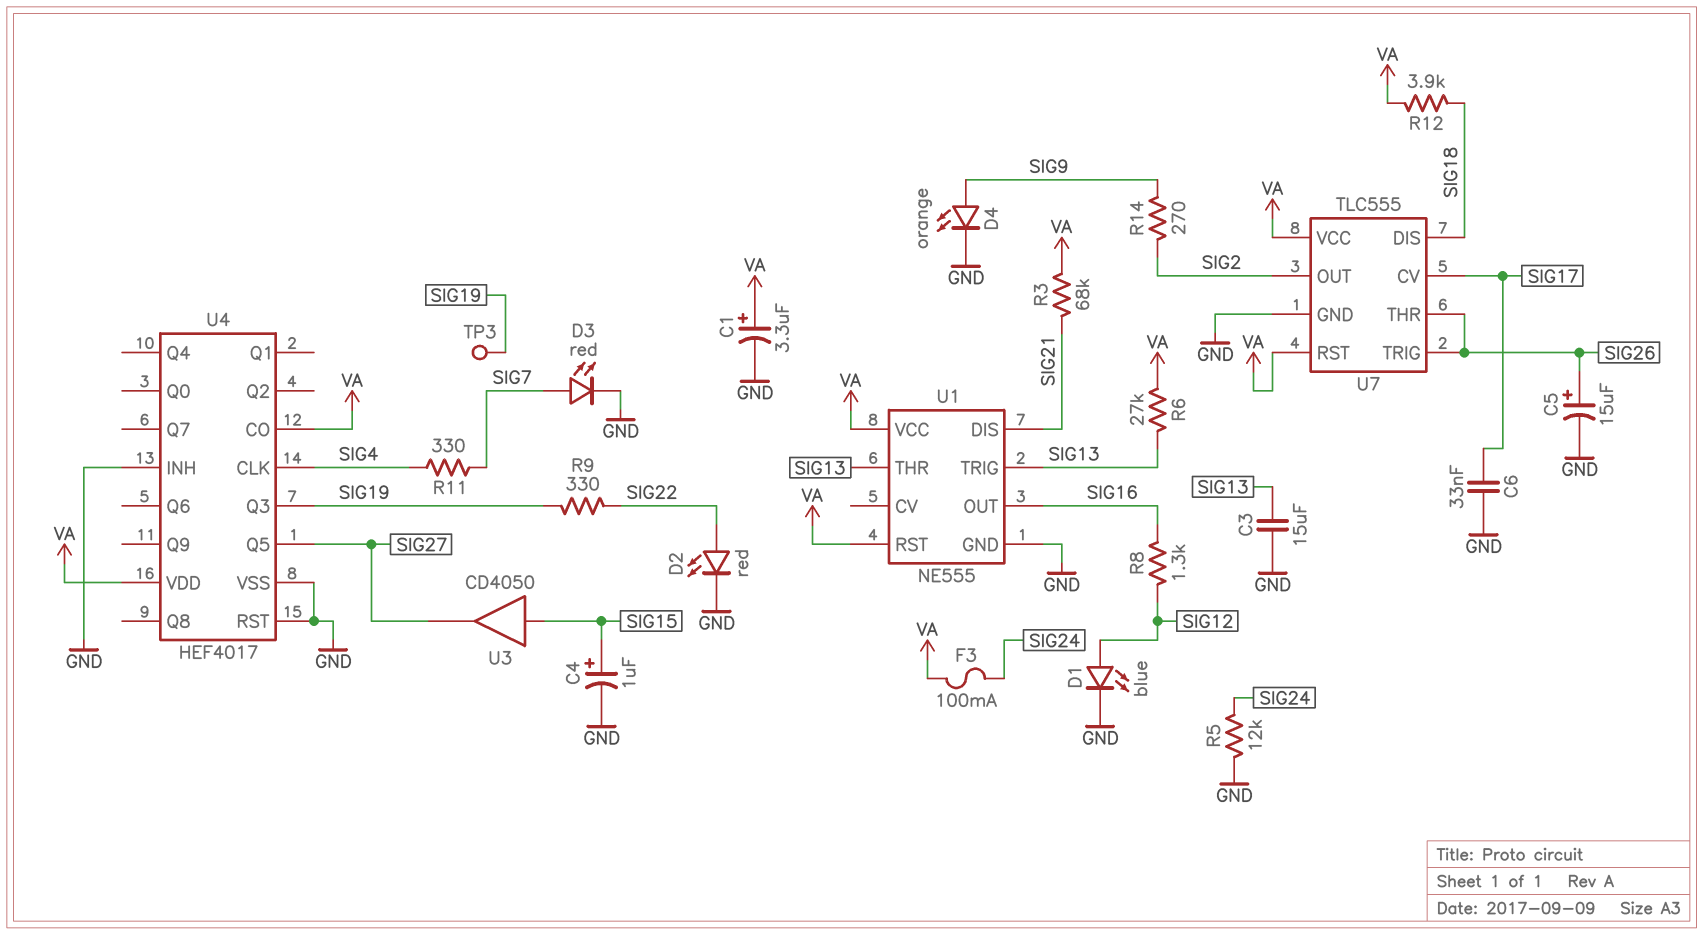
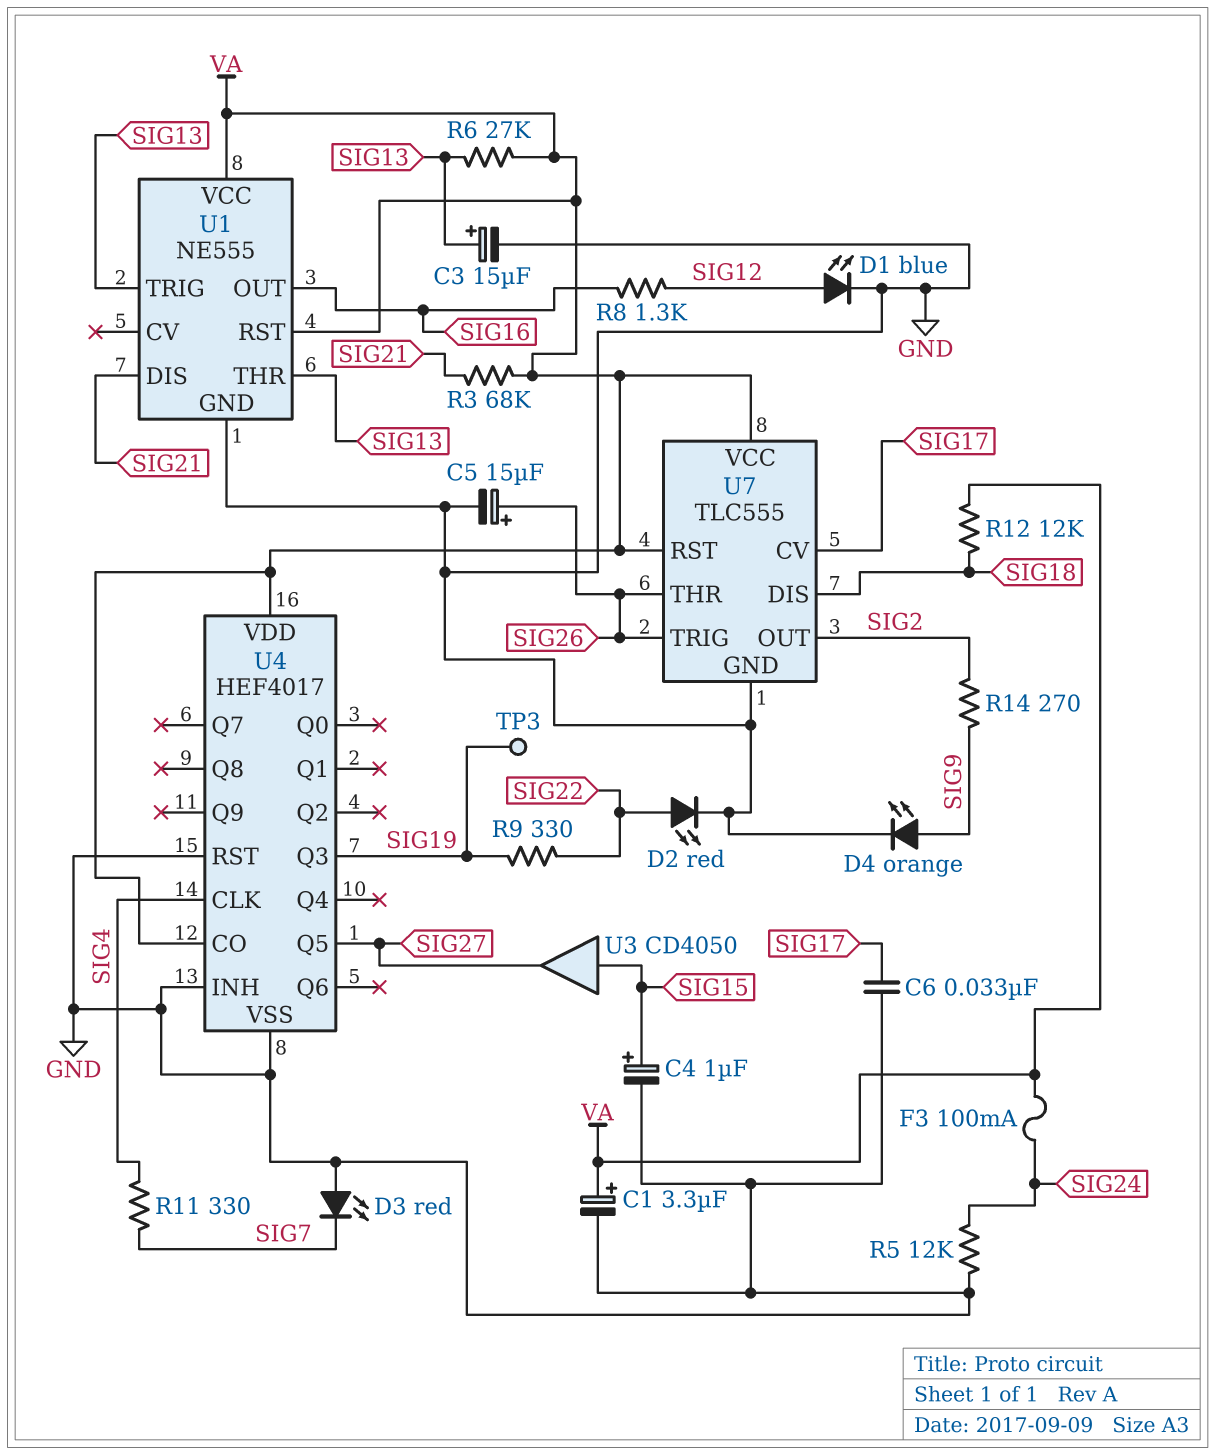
C3: 15uF (GND, SIG13) -> 15uF (plus SIG13, minus GND)
D3: LED red (A SIG7, K GND) -> LED red (A GND, K SIG7)
R12: 3.9k (SIG18, VA) -> 12k (SIG18, VA)

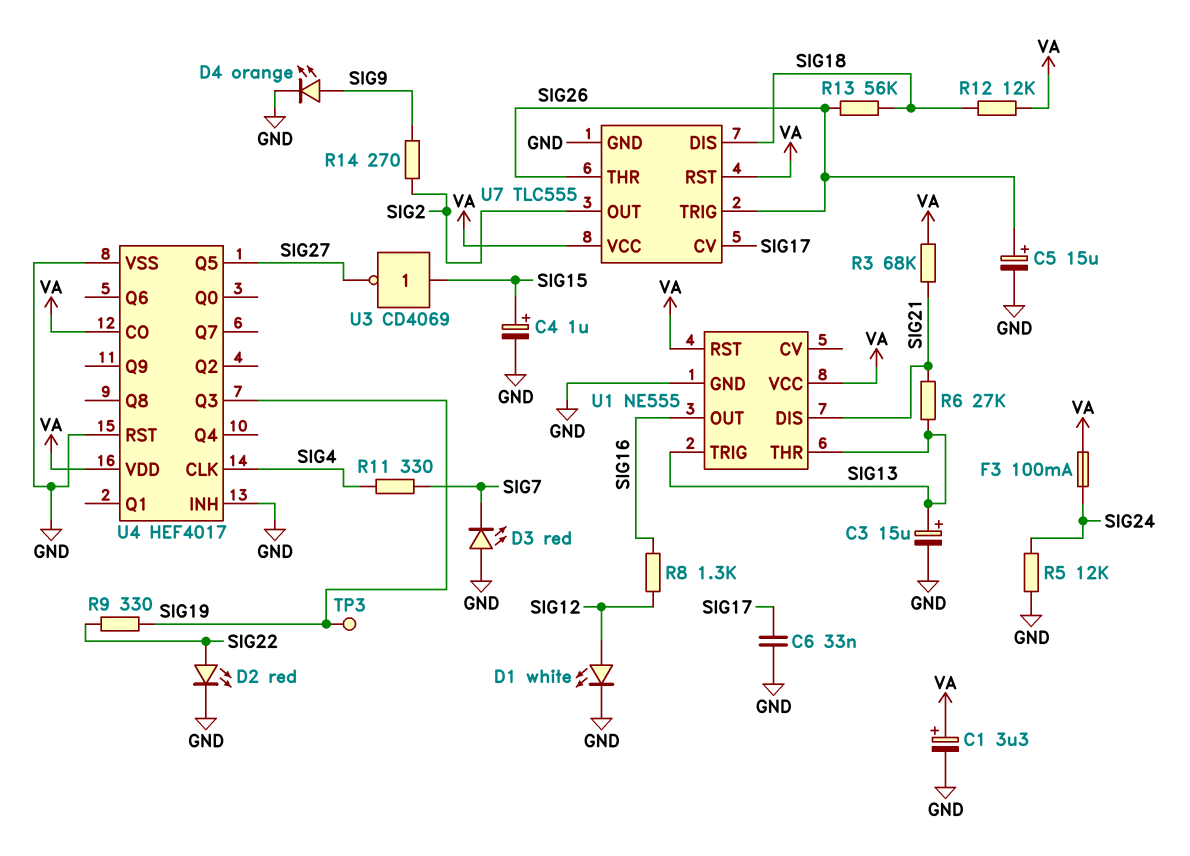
D1: LED blue (A SIG12, K GND) -> LED white (A SIG12, K GND)
R6: 27k (SIG13, VA) -> 27k (SIG13, SIG21)
R13: none -> 56k (SIG18, SIG26)
U3: buffer CD4050 (in SIG15, out SIG27) -> NOT CD4069 (in SIG15, out SIG27)

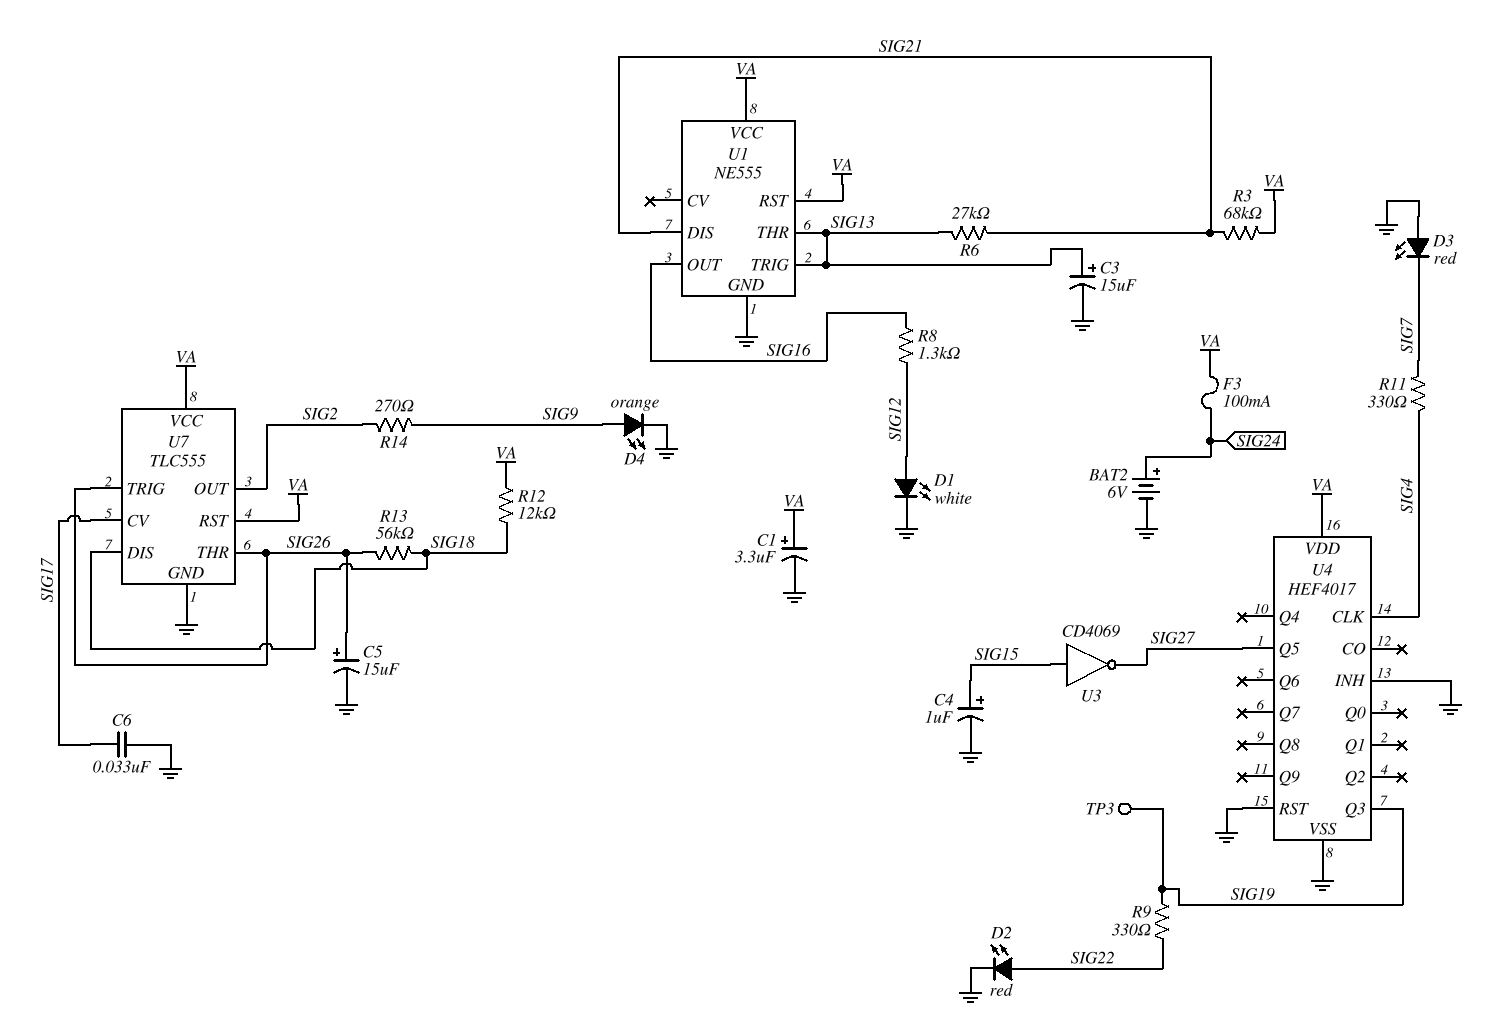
BAT2: none -> 6V (plus SIG24, minus GND)
R5: 12k (GND, SIG24) -> none
U4 pin CO: VA -> none

